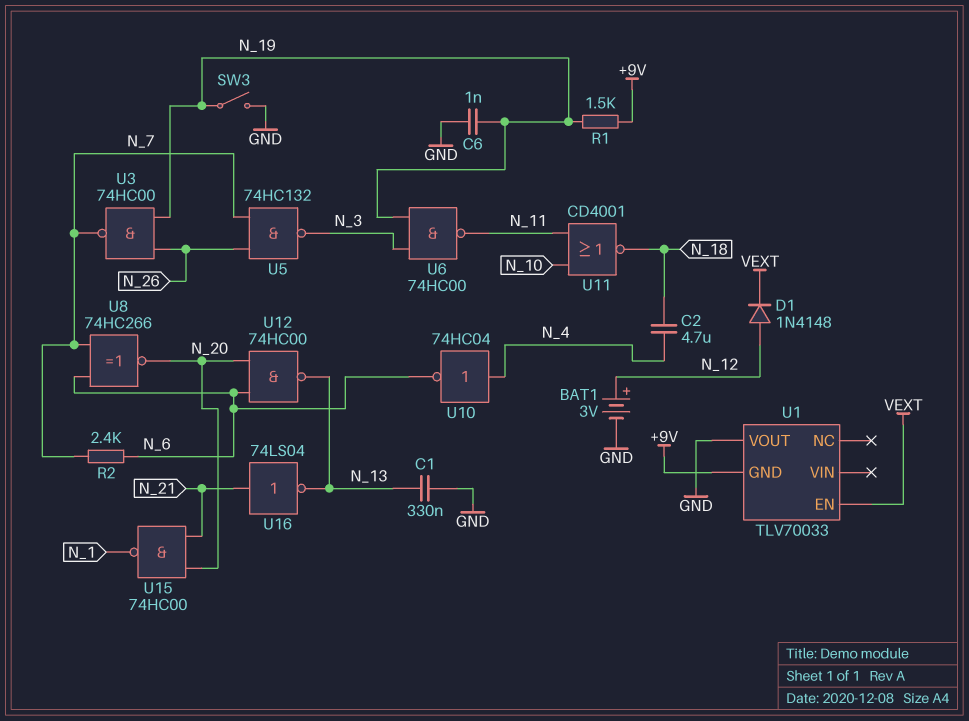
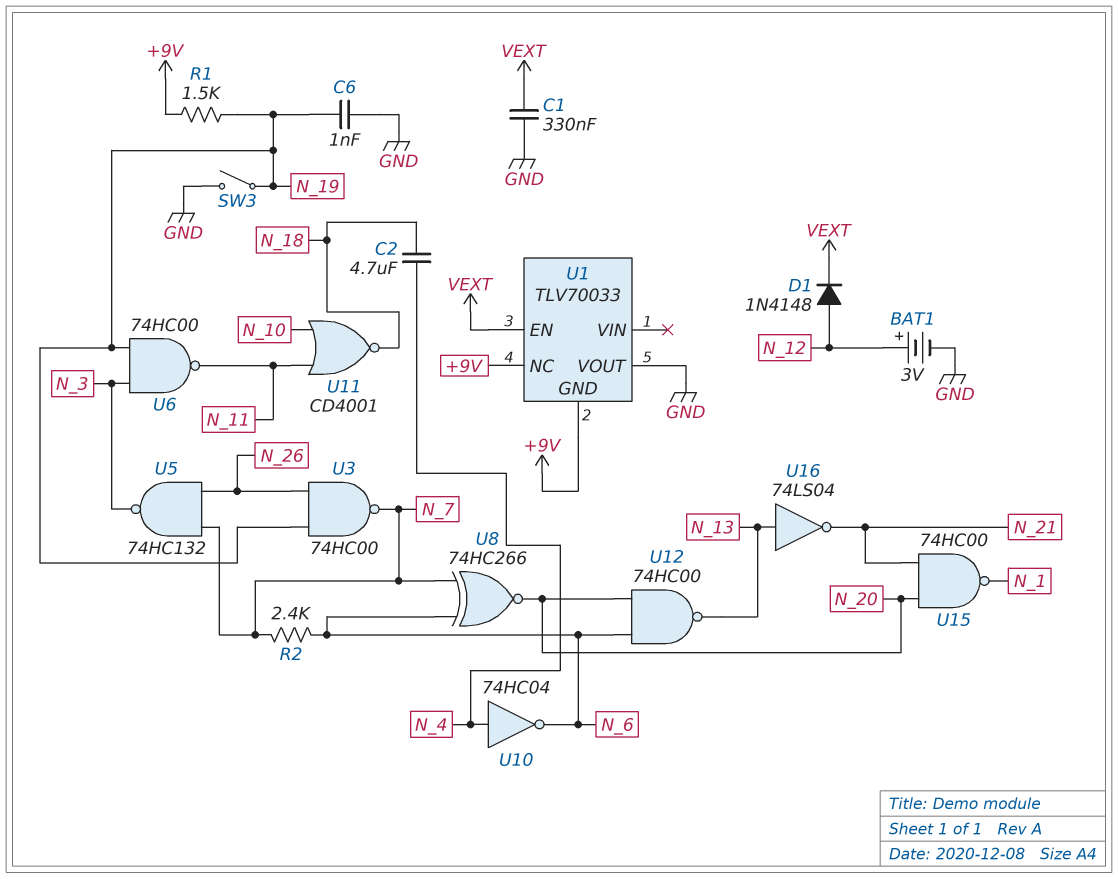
C1: 330nF (GND, N_13) -> 330nF (GND, VEXT)
U1 pin NC: none -> +9V
U16: NOT 74LS04 (in N_21, out N_13) -> NOT 74LS04 (in N_13, out N_21)

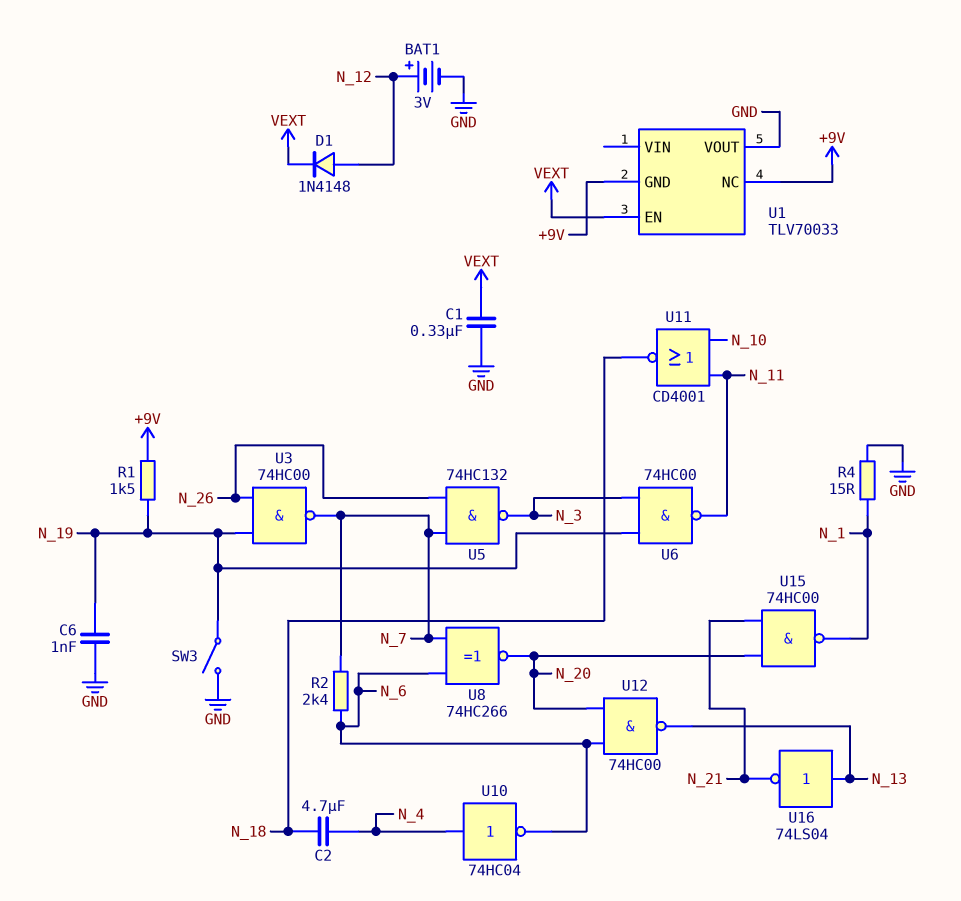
R4: none -> 15 (GND, N_1)

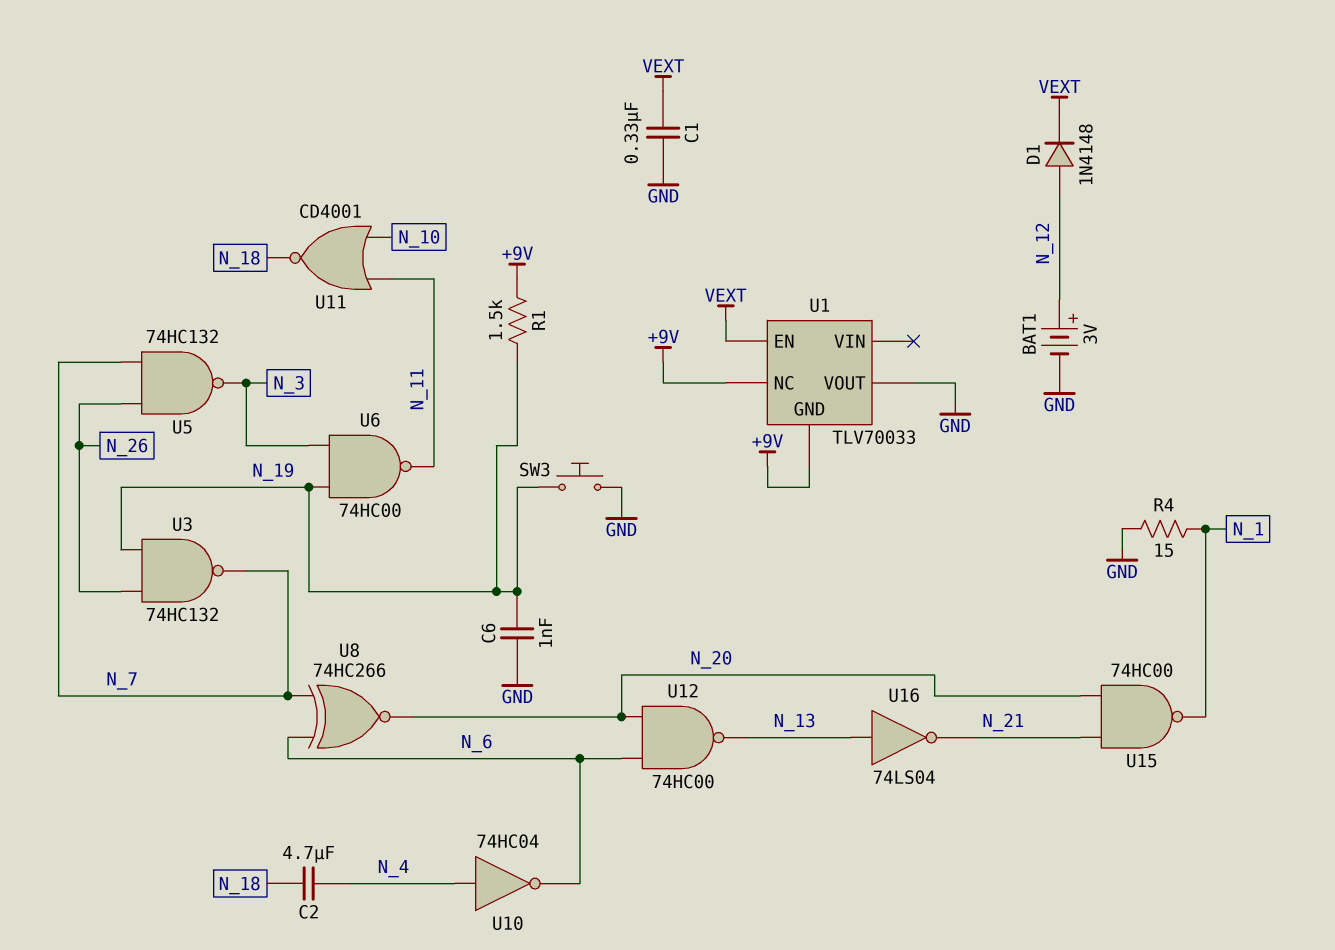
R2: 2.4k (N_6, N_7) -> none
SW3: switch (GND, N_19) -> button (GND, N_19)
U3: NAND 74HC00 (in N_19, in N_26, out N_7) -> NAND 74HC132 (in N_19, in N_26, out N_7)

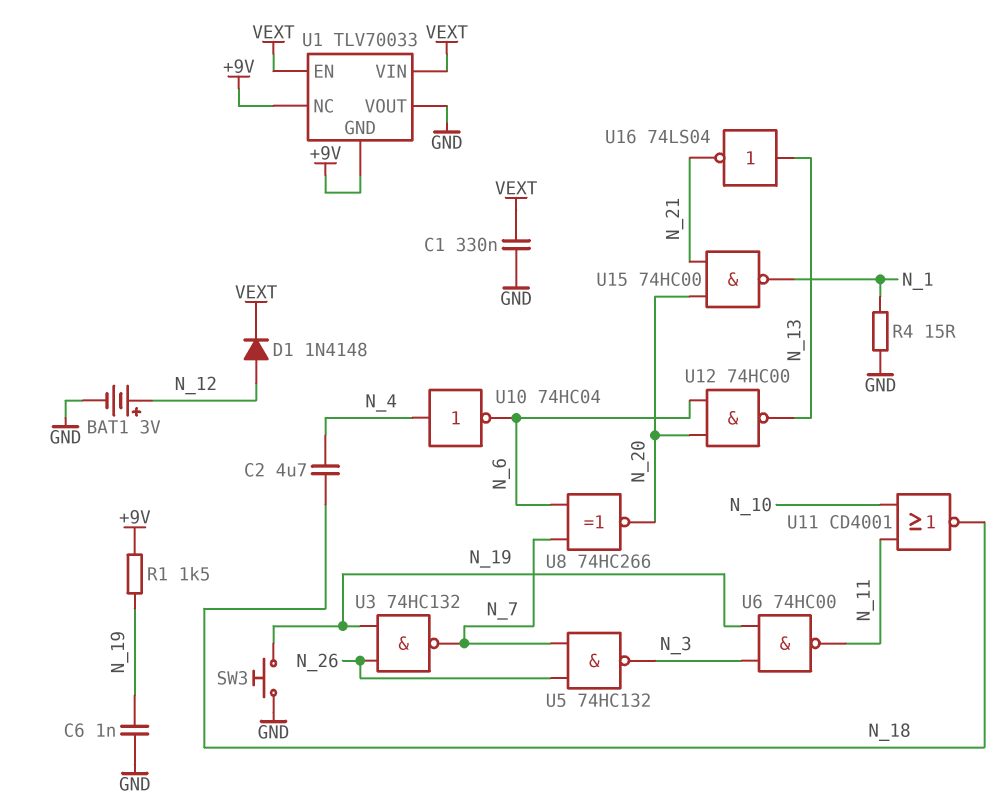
U1 pin VIN: none -> VEXT

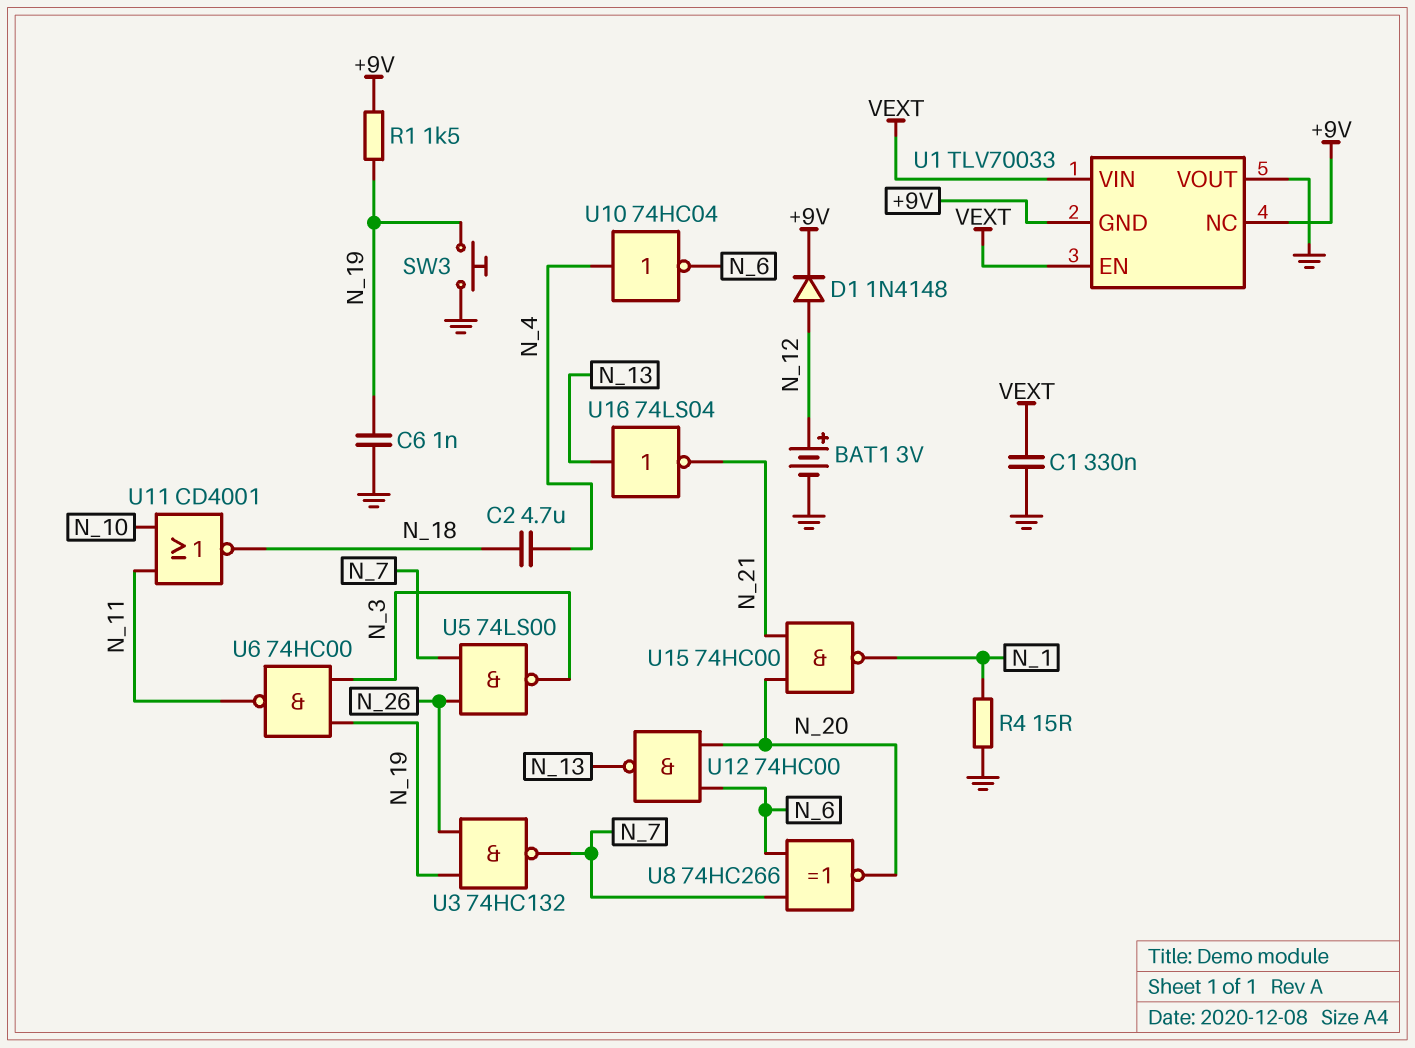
D1: diode 1N4148 (A N_12, K VEXT) -> diode 1N4148 (A N_12, K +9V)
U5: NAND 74HC132 (in N_7, in N_26, out N_3) -> NAND 74LS00 (in N_7, in N_26, out N_3)

